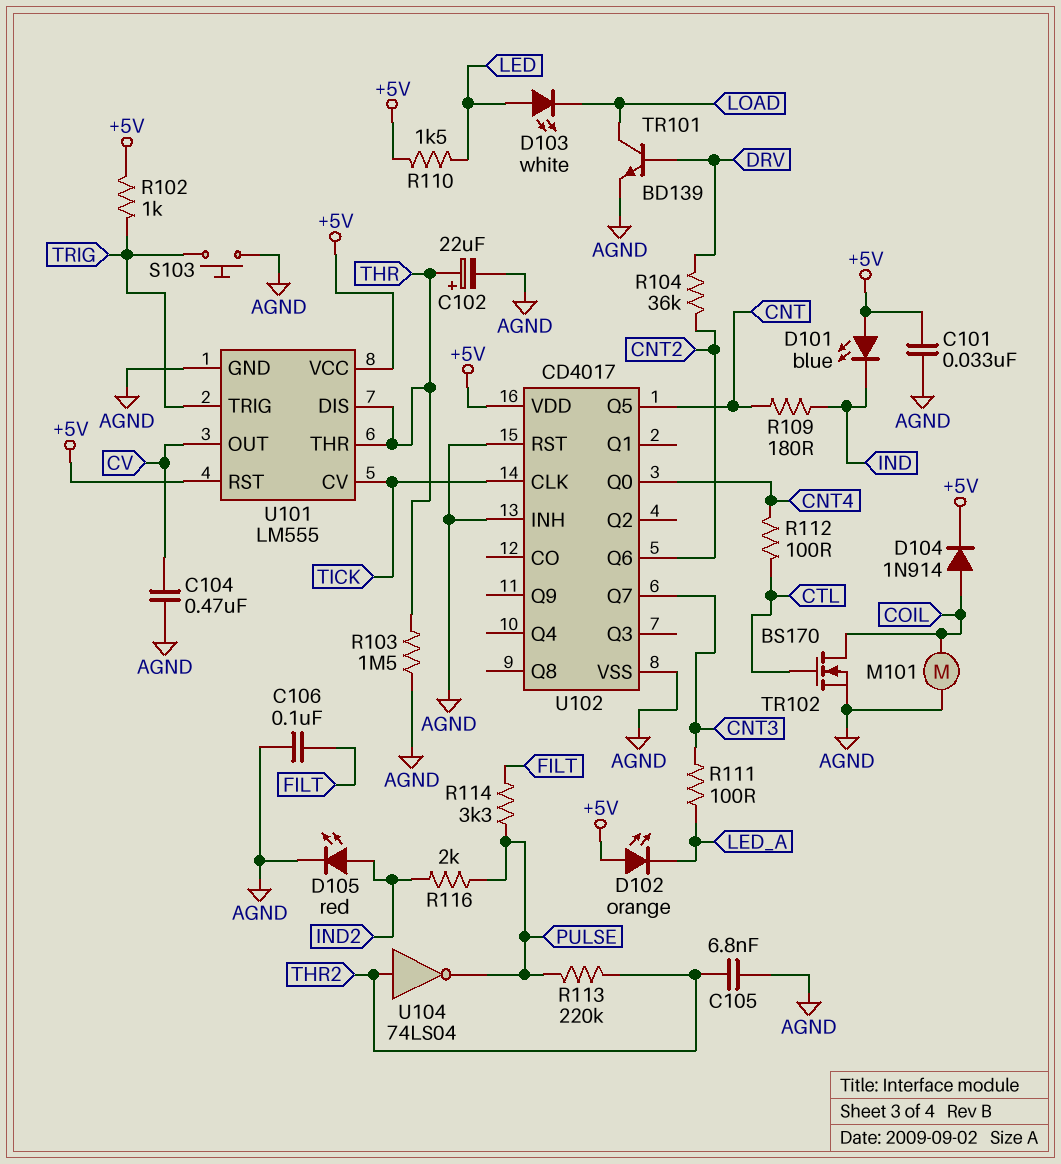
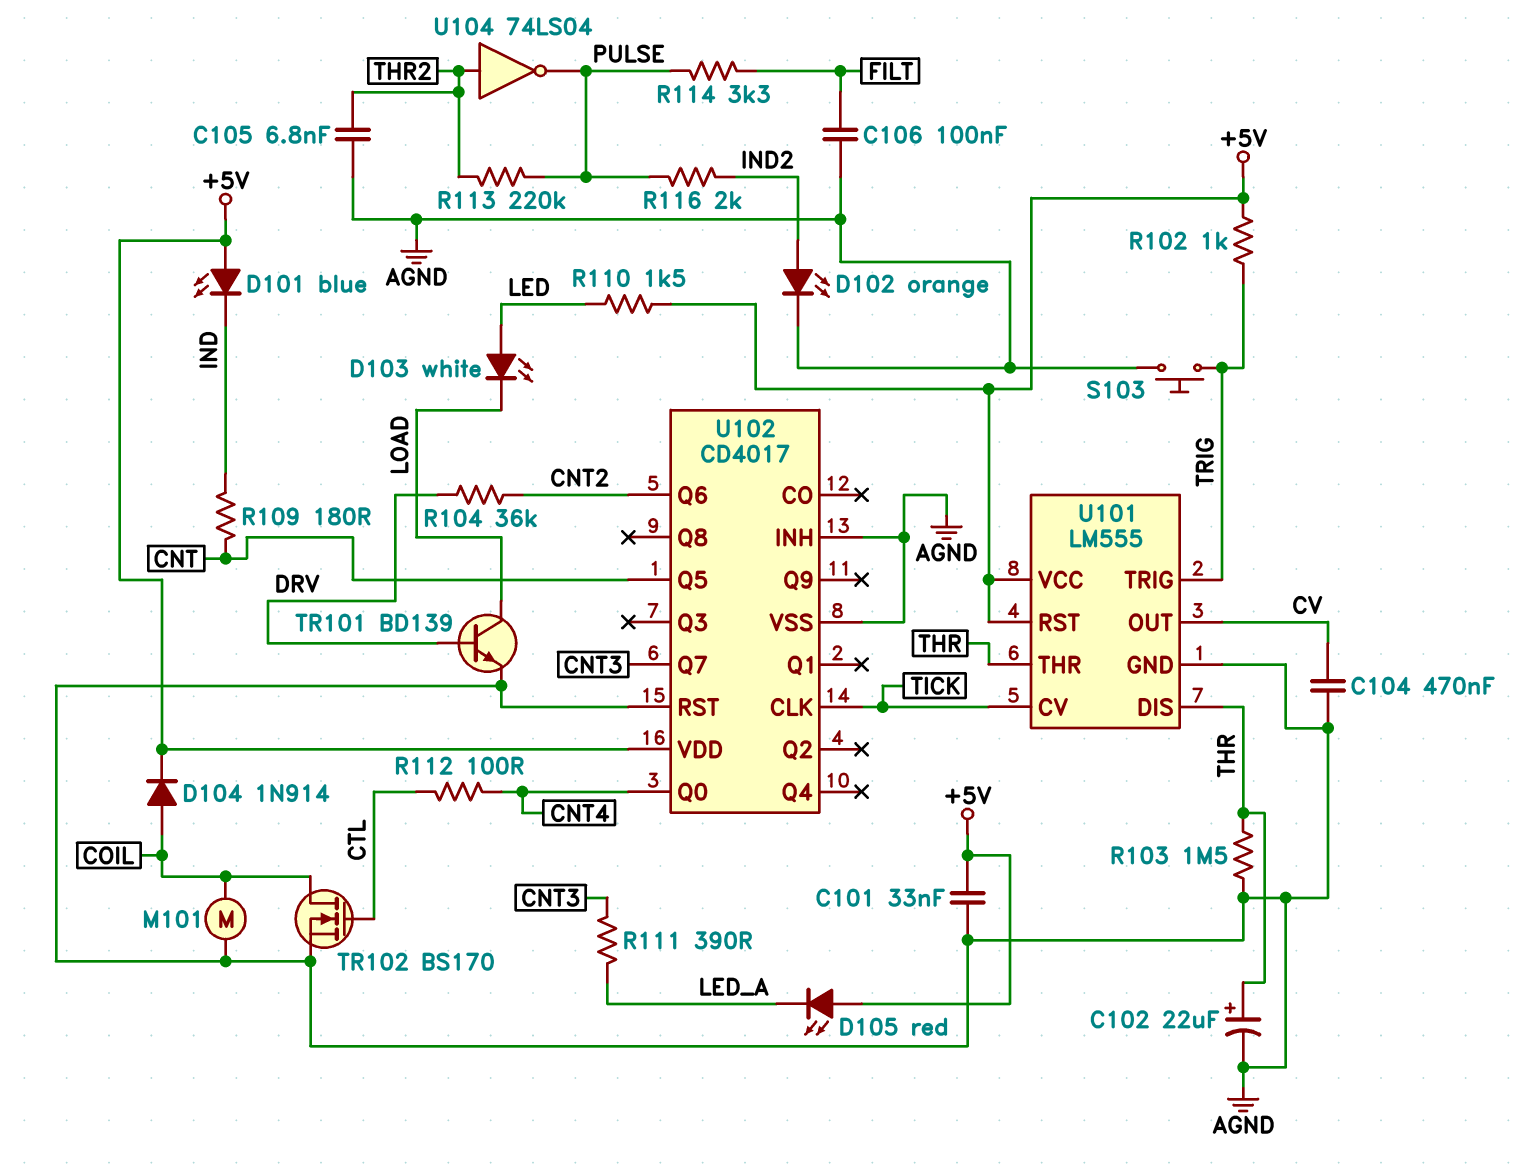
D102: LED orange (A +5V, K LED_A) -> LED orange (A IND2, K AGND)
D105: LED red (A IND2, K AGND) -> LED red (A +5V, K LED_A)
R111: 100 (CNT3, LED_A) -> 390 (CNT3, LED_A)

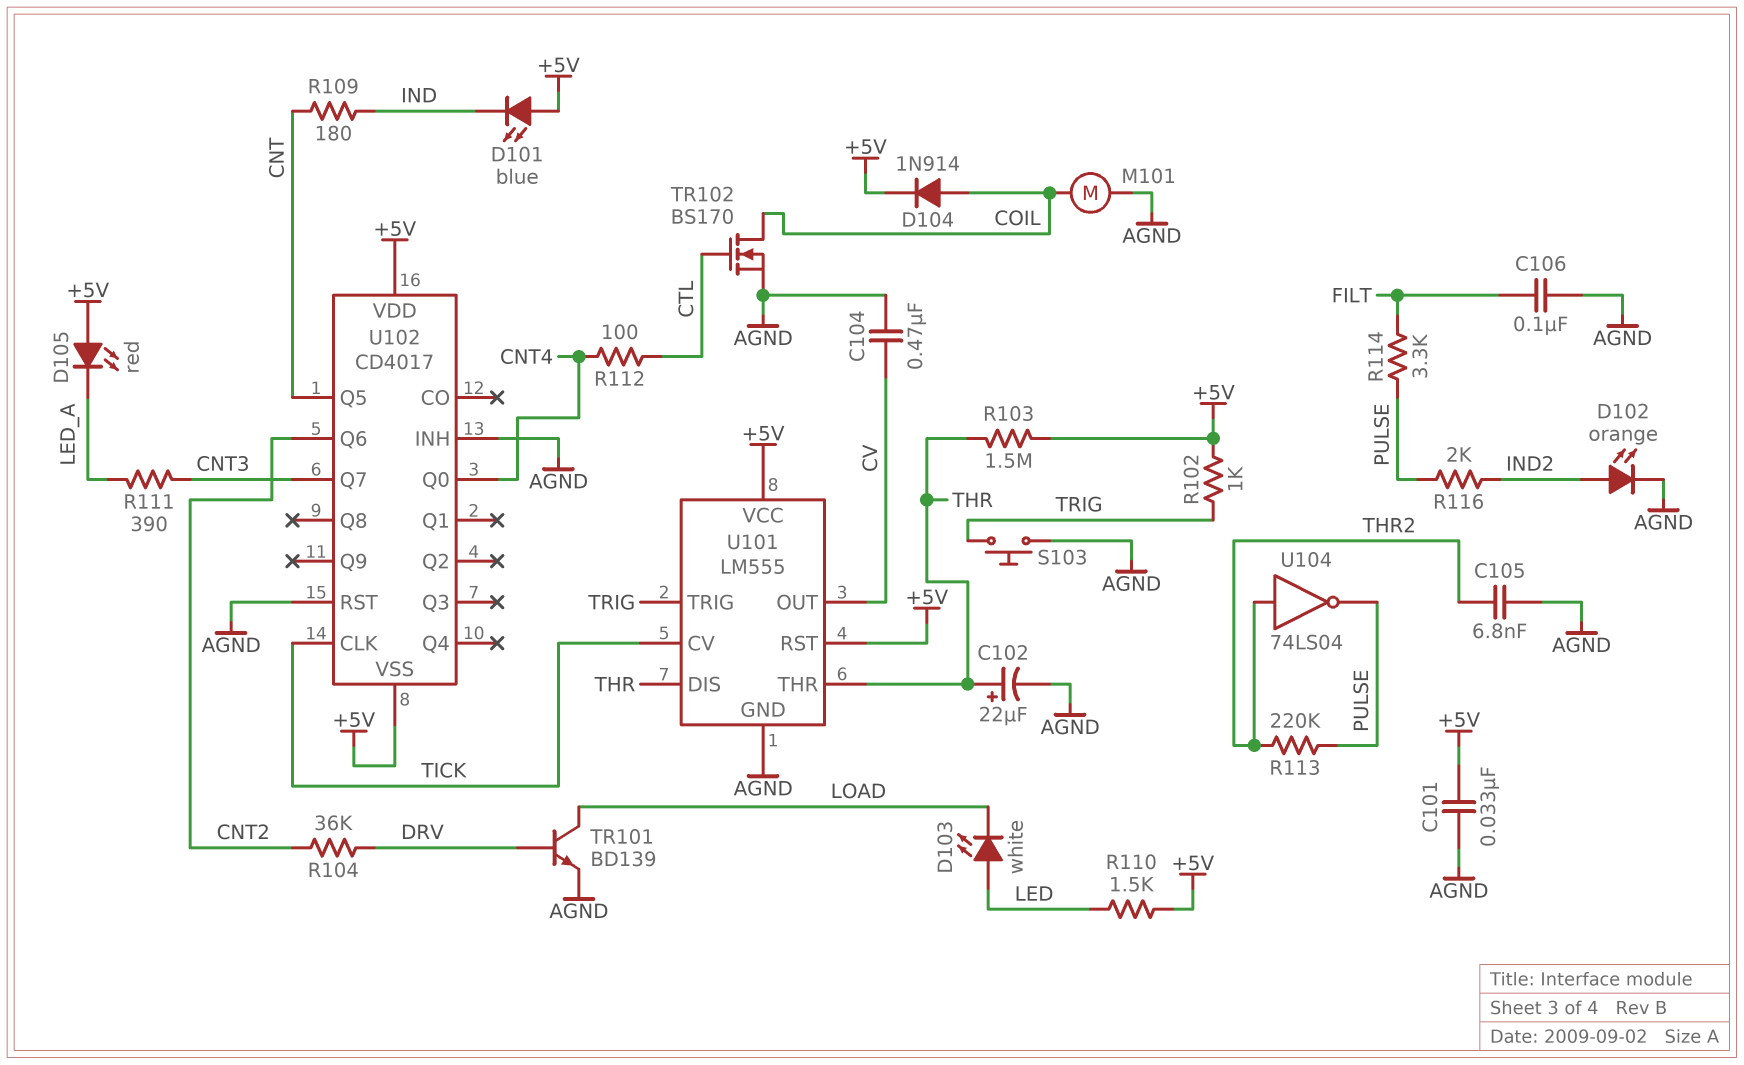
R103: 1.5M (AGND, THR) -> 1.5M (+5V, THR)
U102 pin VSS: AGND -> +5V

